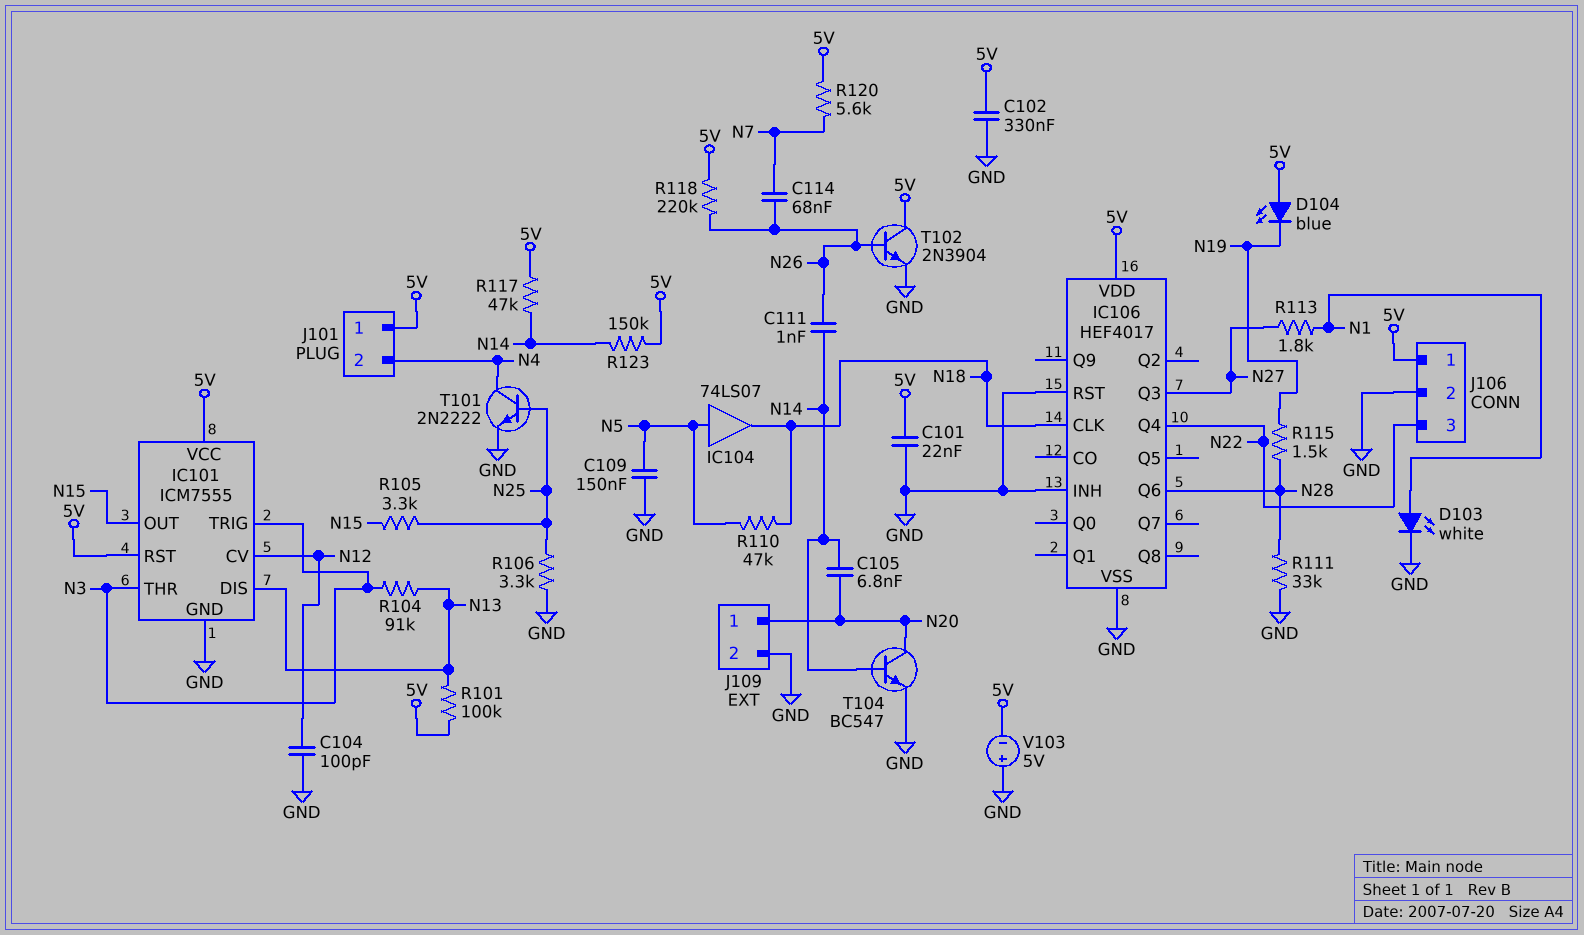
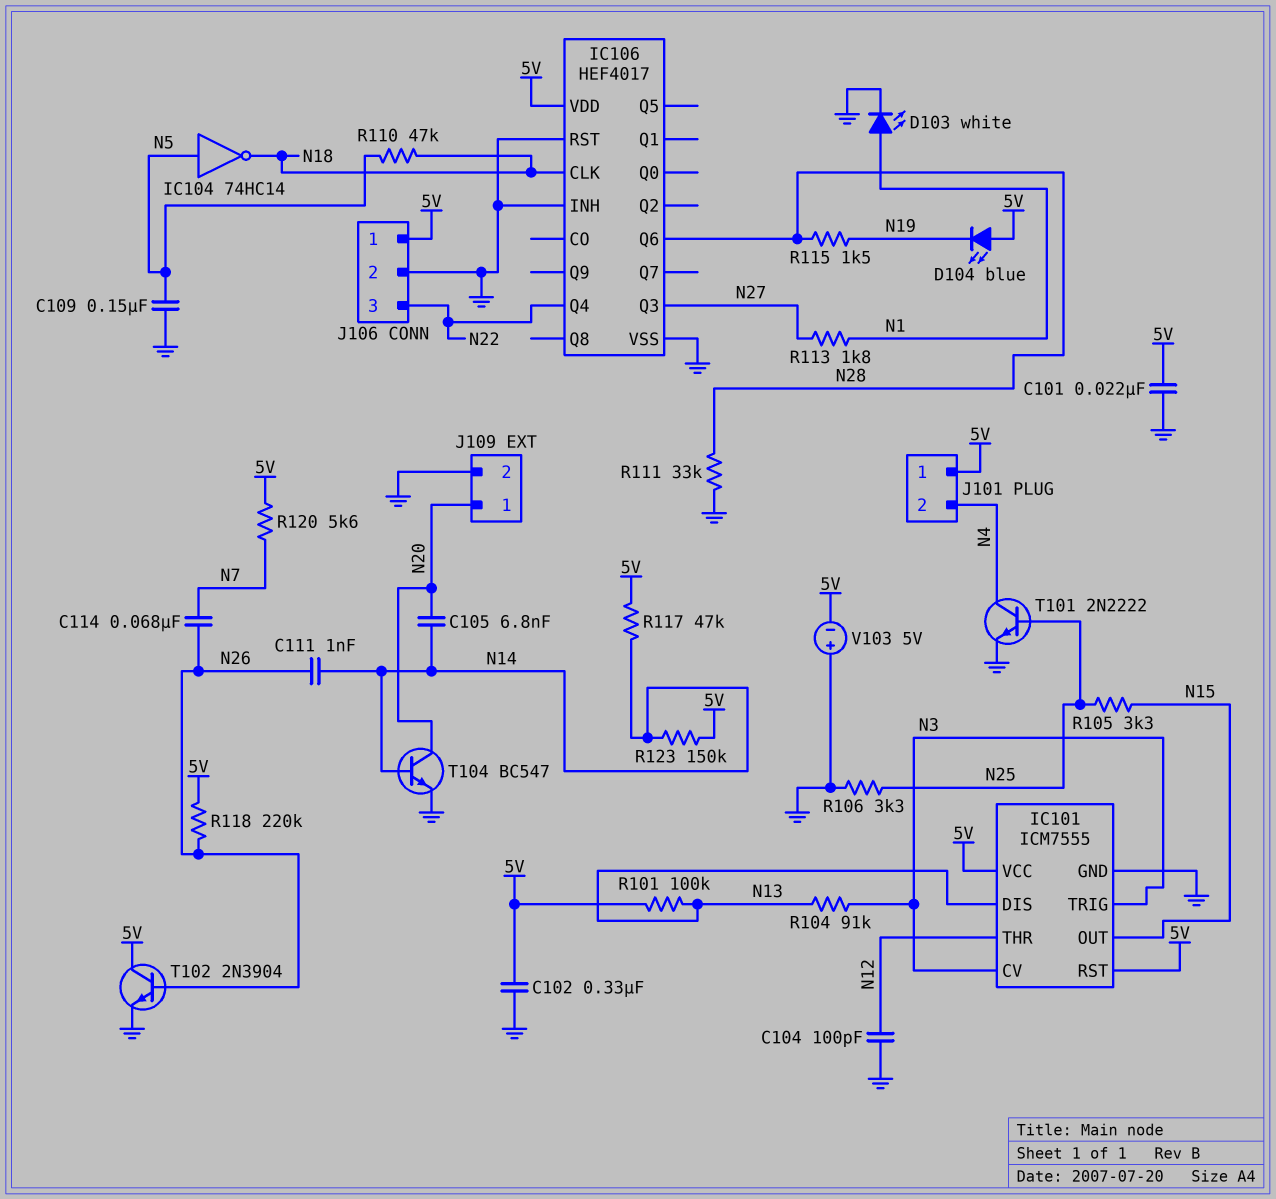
IC101 pin CV: N12 -> N3
IC101 pin THR: N3 -> N12
IC104: buffer 74LS07 (in N5, out N18) -> NOT 74HC14 (in N5, out N18)

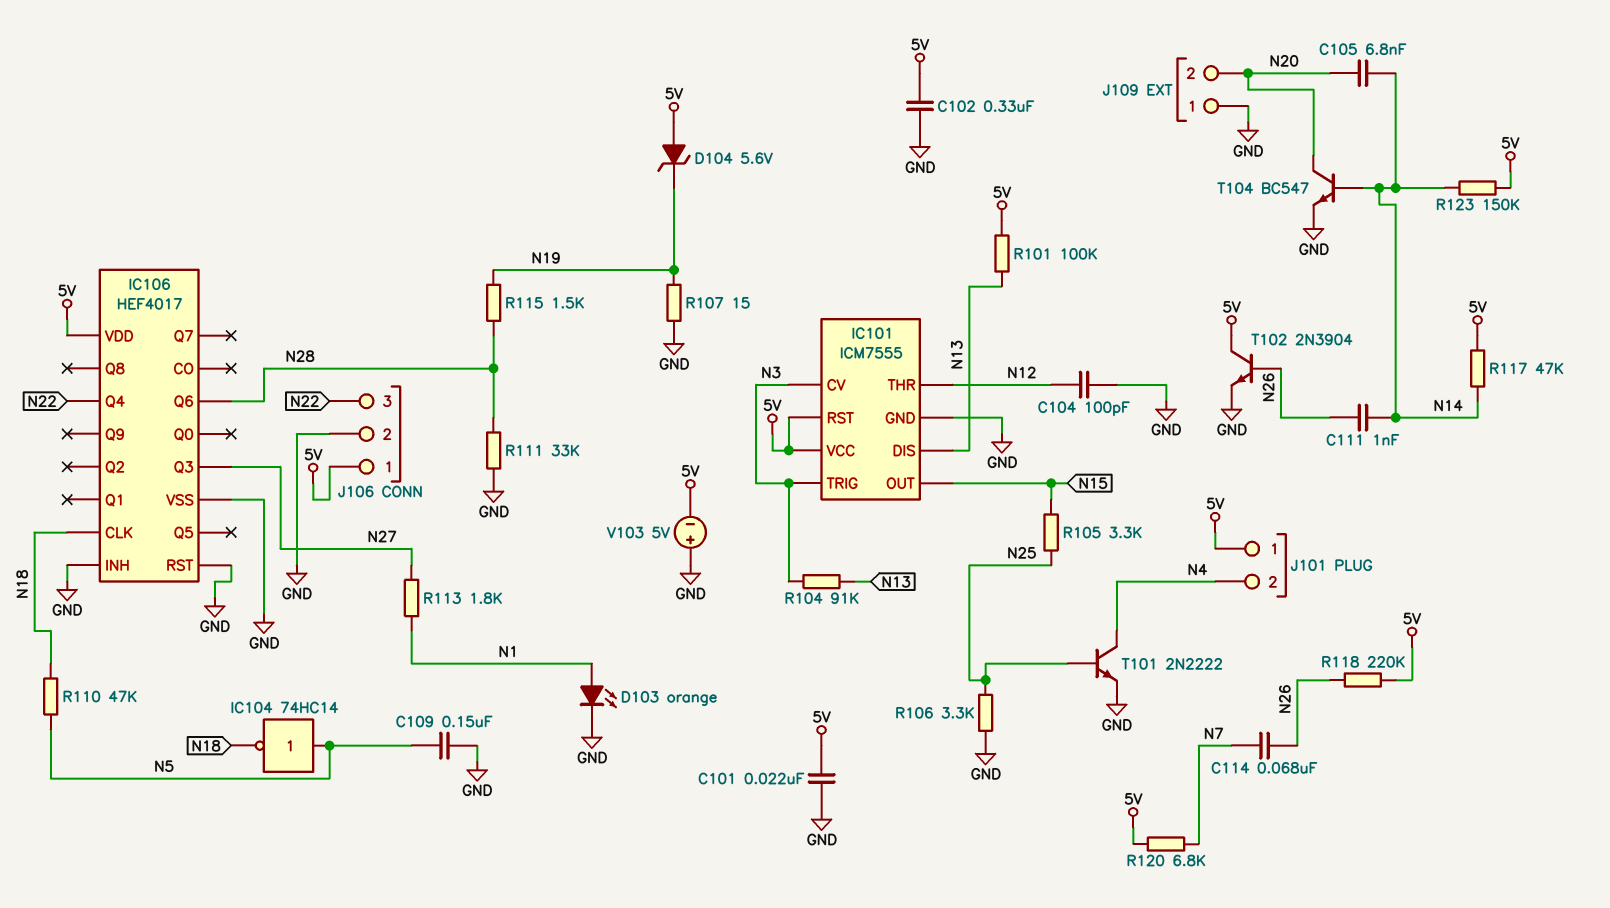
D103: LED white (A N1, K GND) -> LED orange (A N1, K GND)
D104: LED blue (A 5V, K N19) -> zener 5.6V (A 5V, K N19)
J109 pin 1: N20 -> GND
J109 pin 2: GND -> N20
R107: none -> 15 (GND, N19)
R120: 5.6k (5V, N7) -> 6.8k (5V, N7)

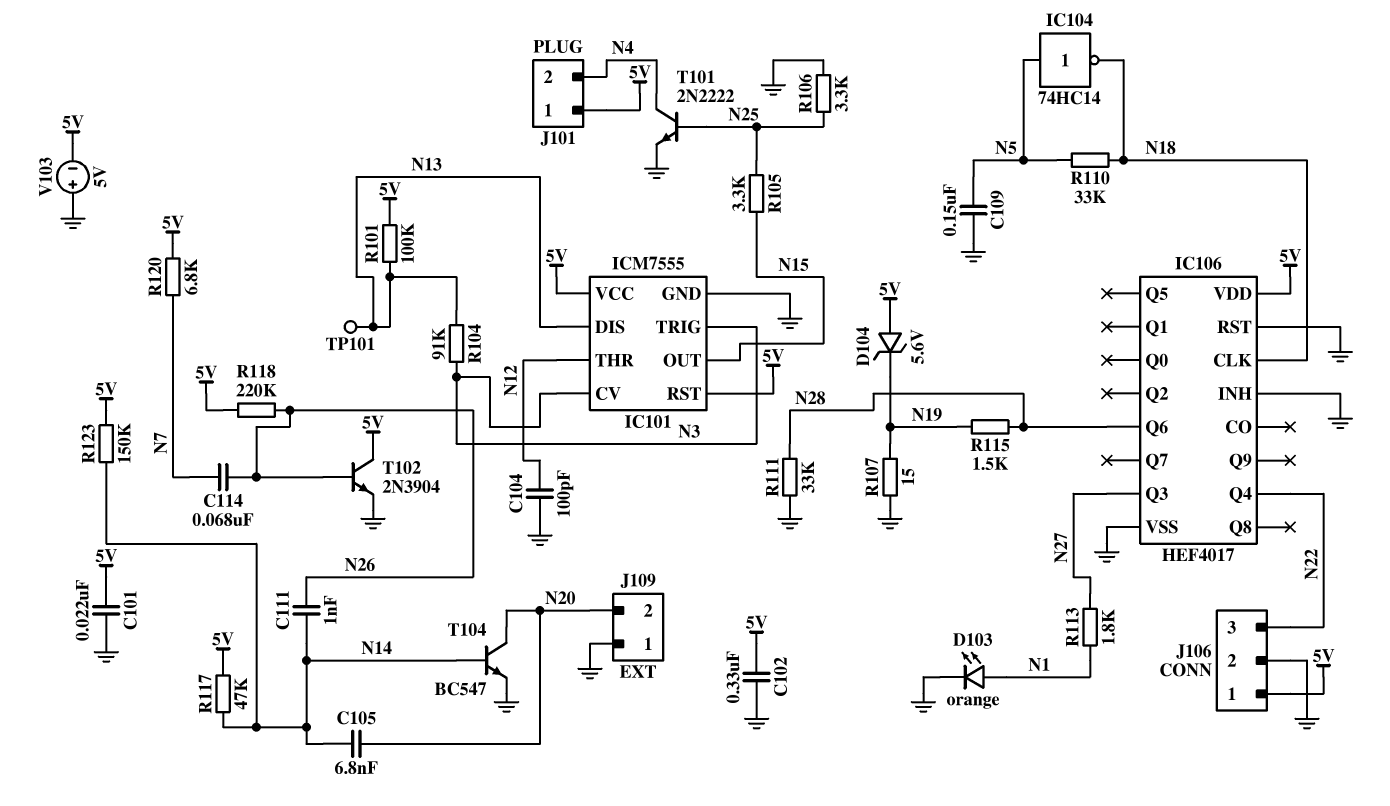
R110: 47k (N5, N18) -> 33k (N5, N18)
TP101: none -> test point (N13)

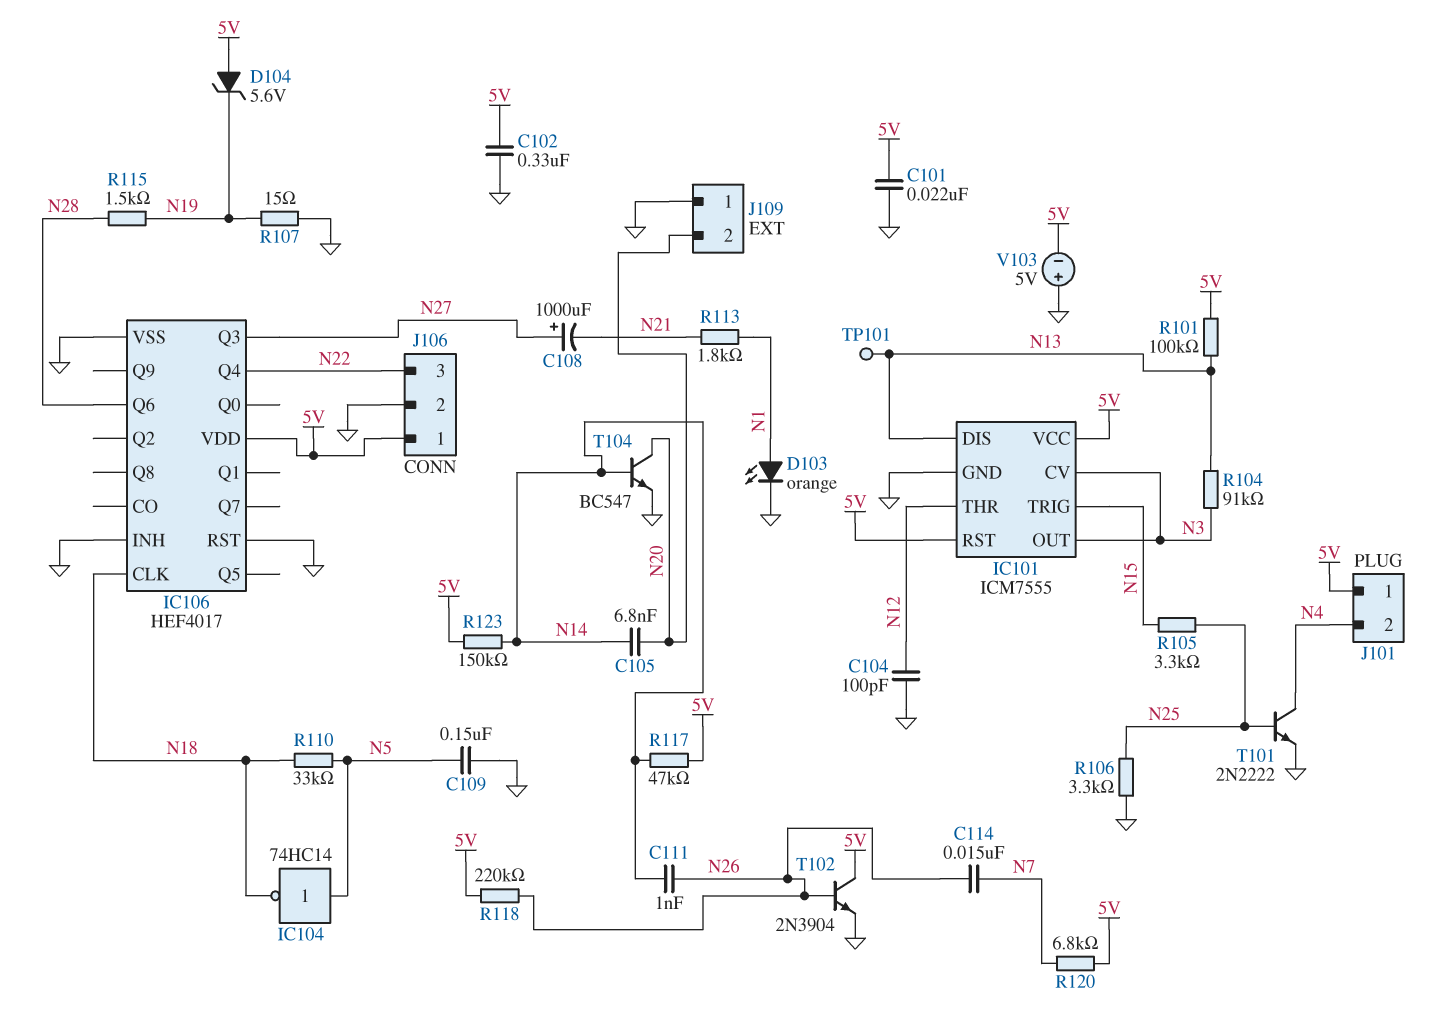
C108: none -> 1000uF (plus N27, minus N21)
C114: 68nF (N7, N26) -> 15nF (N7, N26)
IC101 pin OUT: N15 -> N3
IC101 pin TRIG: N3 -> N15
R111: 33k (GND, N28) -> none
R113: 1.8k (N1, N27) -> 1.8k (N1, N21)

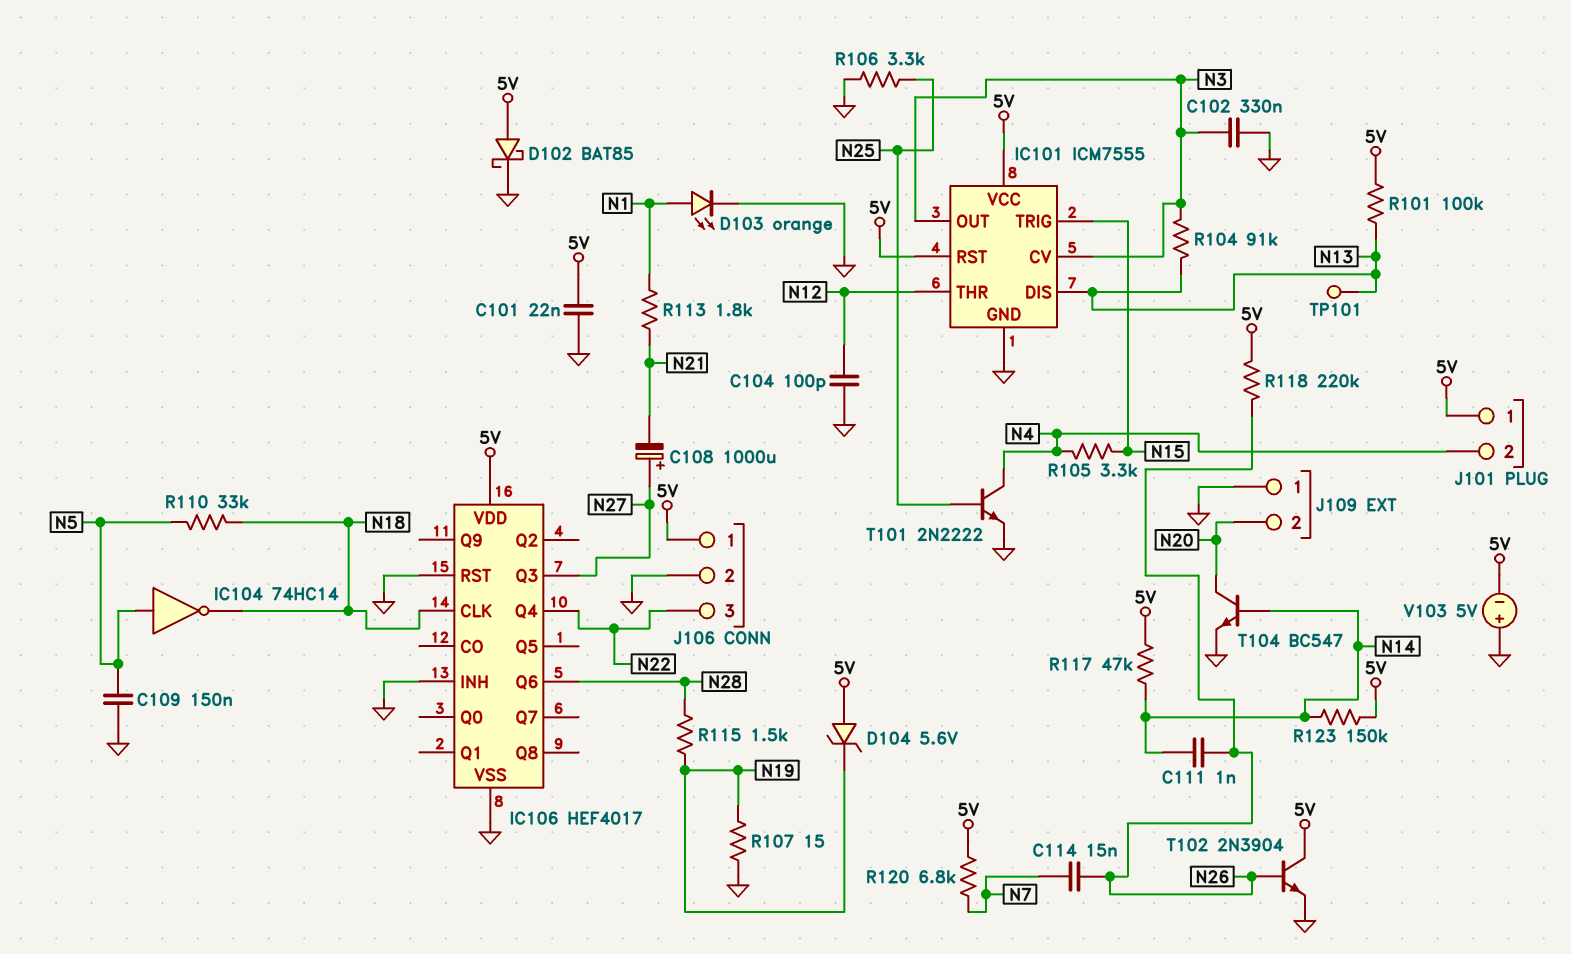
C102: 330nF (5V, GND) -> 330nF (GND, N3)
C105: 6.8nF (N14, N20) -> none
D102: none -> schottky BAT85 (A 5V, K GND)
R105: 3.3k (N15, N25) -> 3.3k (N4, N15)

